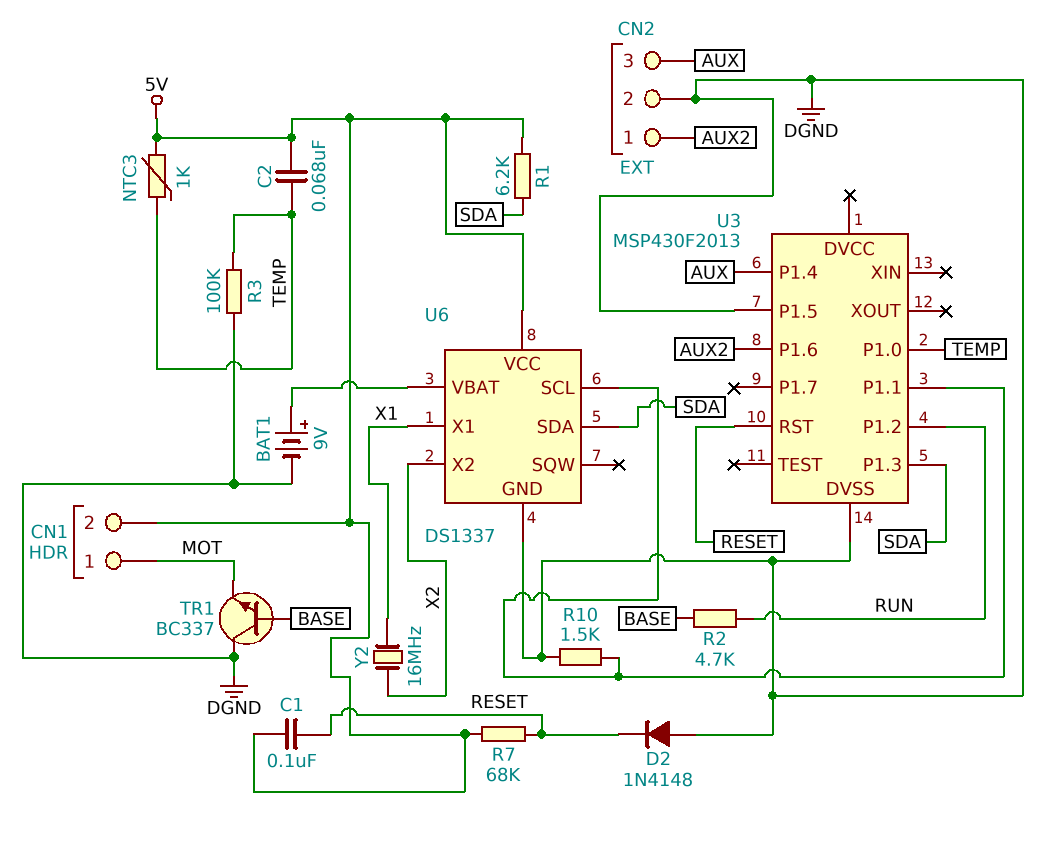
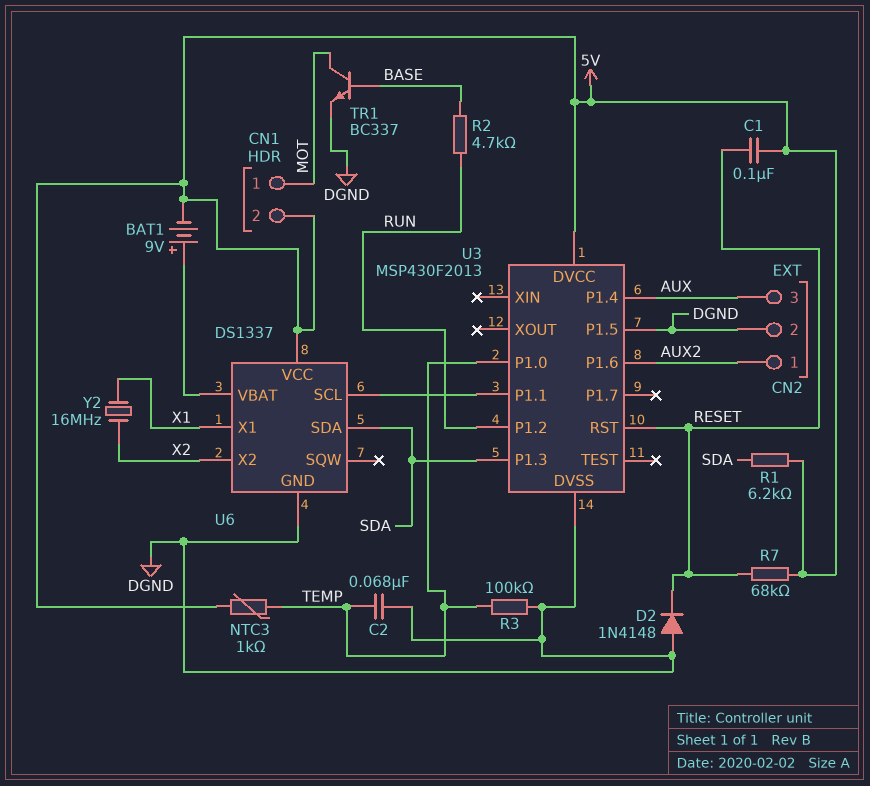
BAT1: 9V (plus U6/VBAT, minus DGND) -> 9V (plus U6/VBAT, minus 5V)
C2: 68nF (5V, TEMP) -> 68nF (DGND, TEMP)
R10: 1.5k (DGND, U3/P1.1) -> none
TR1: NPN BC337 (B BASE, C DGND, E MOT) -> NPN BC337 (B BASE, C MOT, E DGND)
U3 pin DVCC: none -> 5V

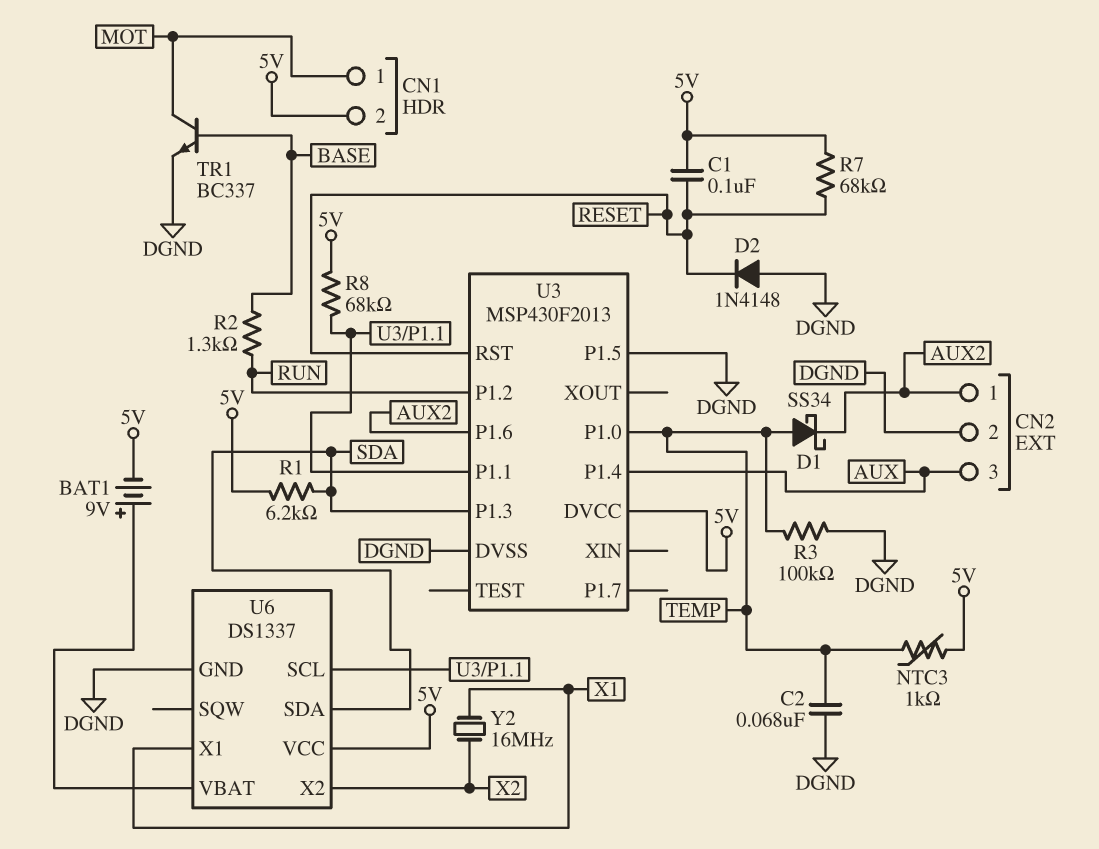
D1: none -> schottky SS34 (A TEMP, K AUX2)
R2: 4.7k (BASE, RUN) -> 1.3k (BASE, RUN)
R8: none -> 68k (5V, U3/P1.1)

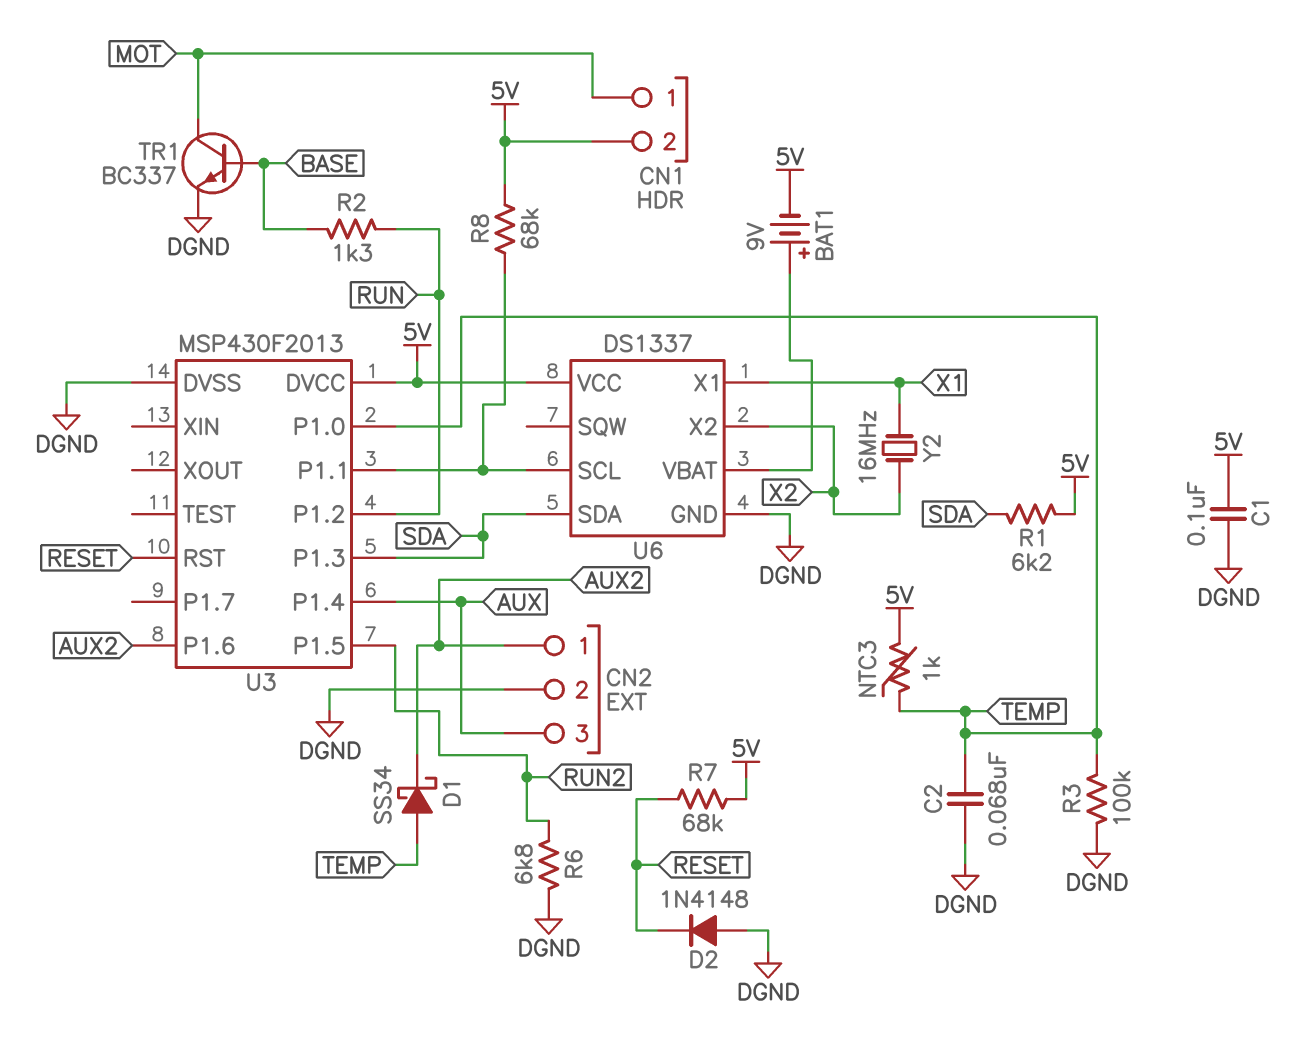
C1: 100nF (5V, RESET) -> 100nF (5V, DGND)
R6: none -> 6.8k (DGND, RUN2)
U3 pin P1.5: DGND -> RUN2

